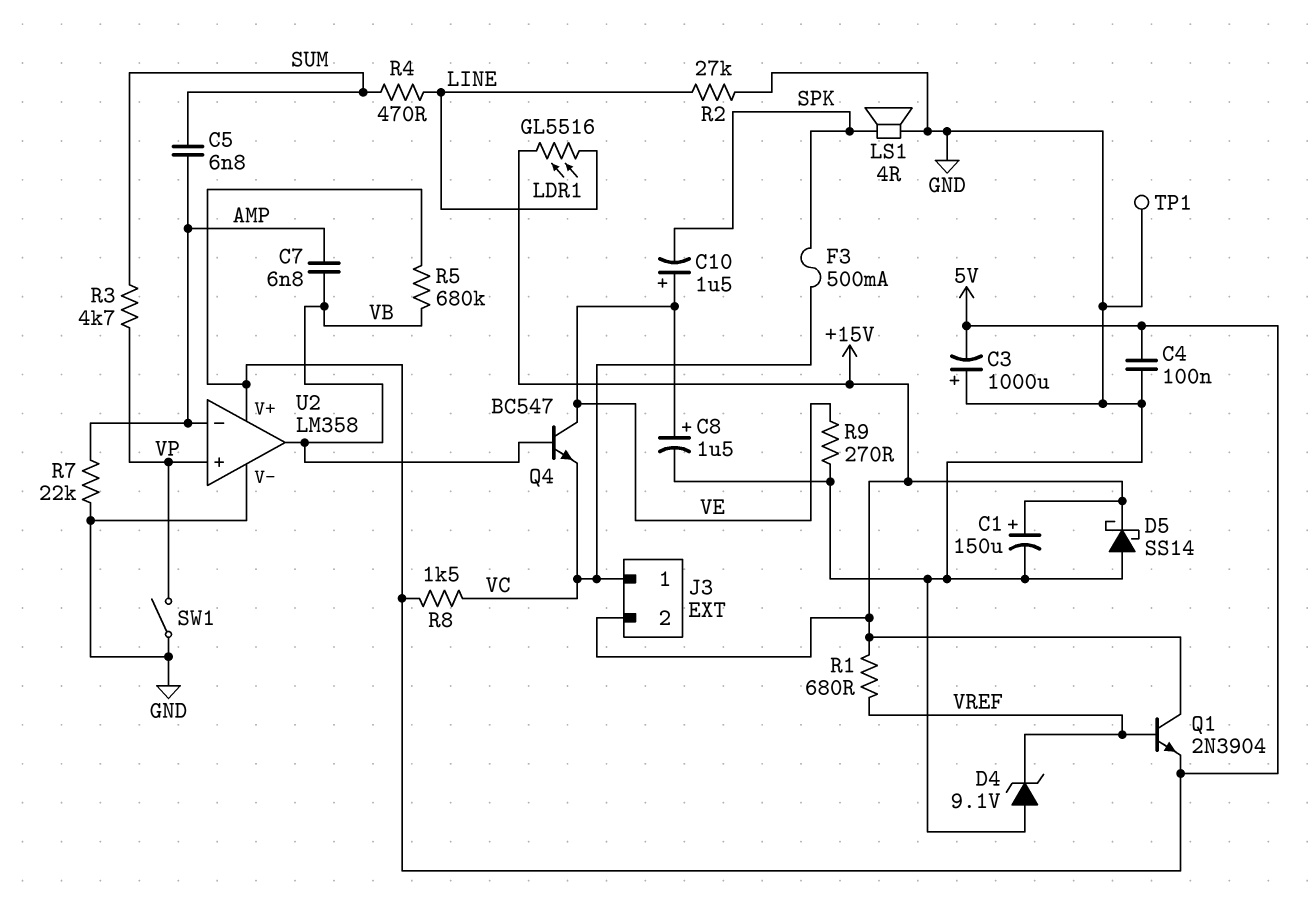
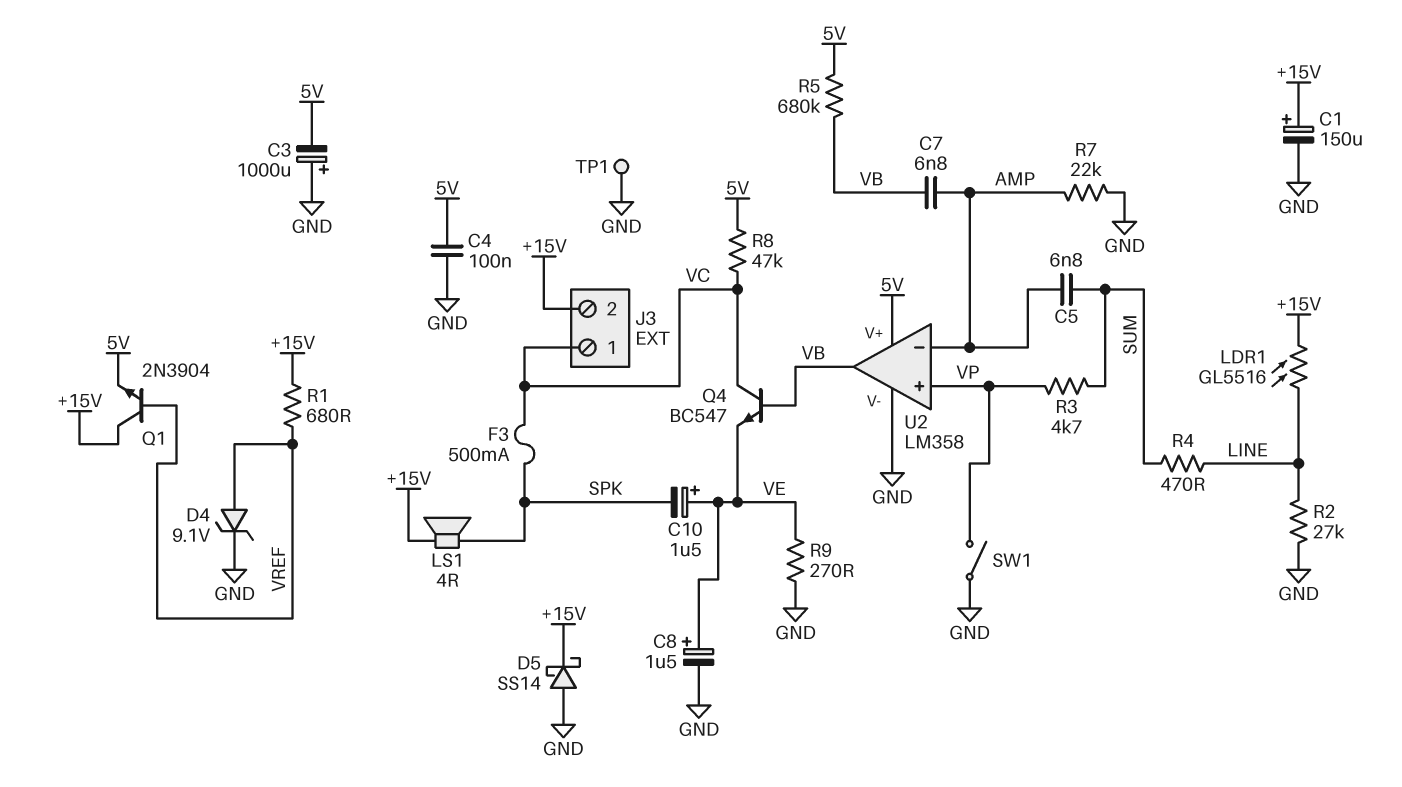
D4: zener 9.1V (A GND, K VREF) -> zener 9.1V (A VREF, K GND)
LS1: speaker 4R (GND, SPK) -> speaker 4R (+15V, SPK)
Q4: NPN BC547 (B VB, C VE, E VC) -> NPN BC547 (B VB, C VC, E VE)
R8: 1.5k (5V, VC) -> 47k (5V, VC)

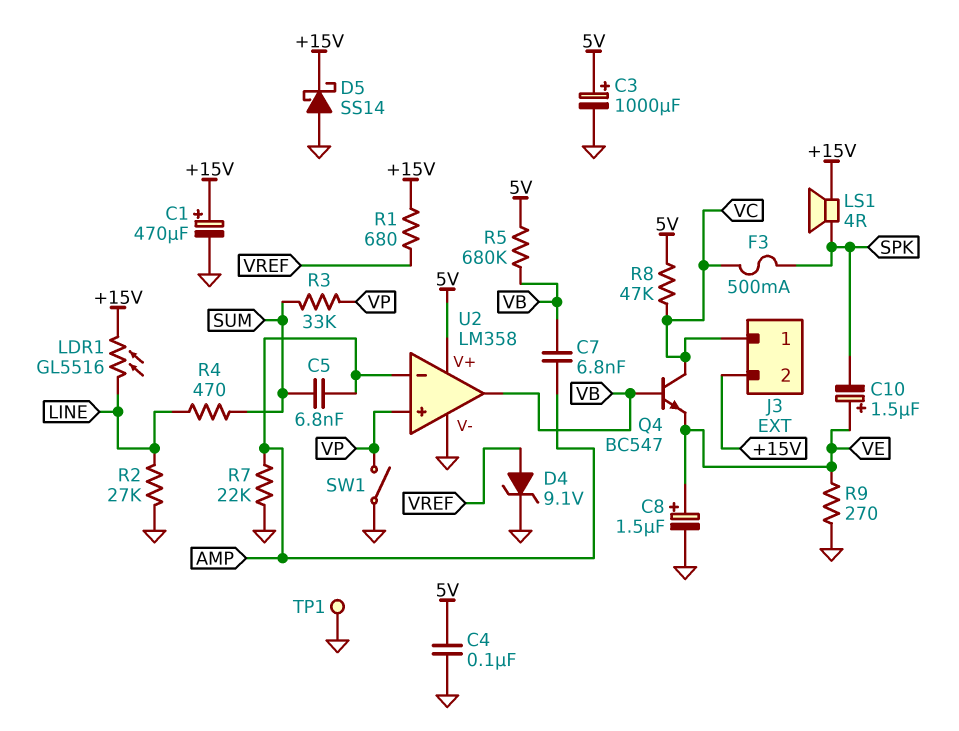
C1: 150uF (plus +15V, minus GND) -> 470uF (plus +15V, minus GND)
C3: 1000uF (plus GND, minus 5V) -> 1000uF (plus 5V, minus GND)
Q1: NPN 2N3904 (B VREF, C +15V, E 5V) -> none
R3: 4.7k (SUM, VP) -> 33k (SUM, VP)

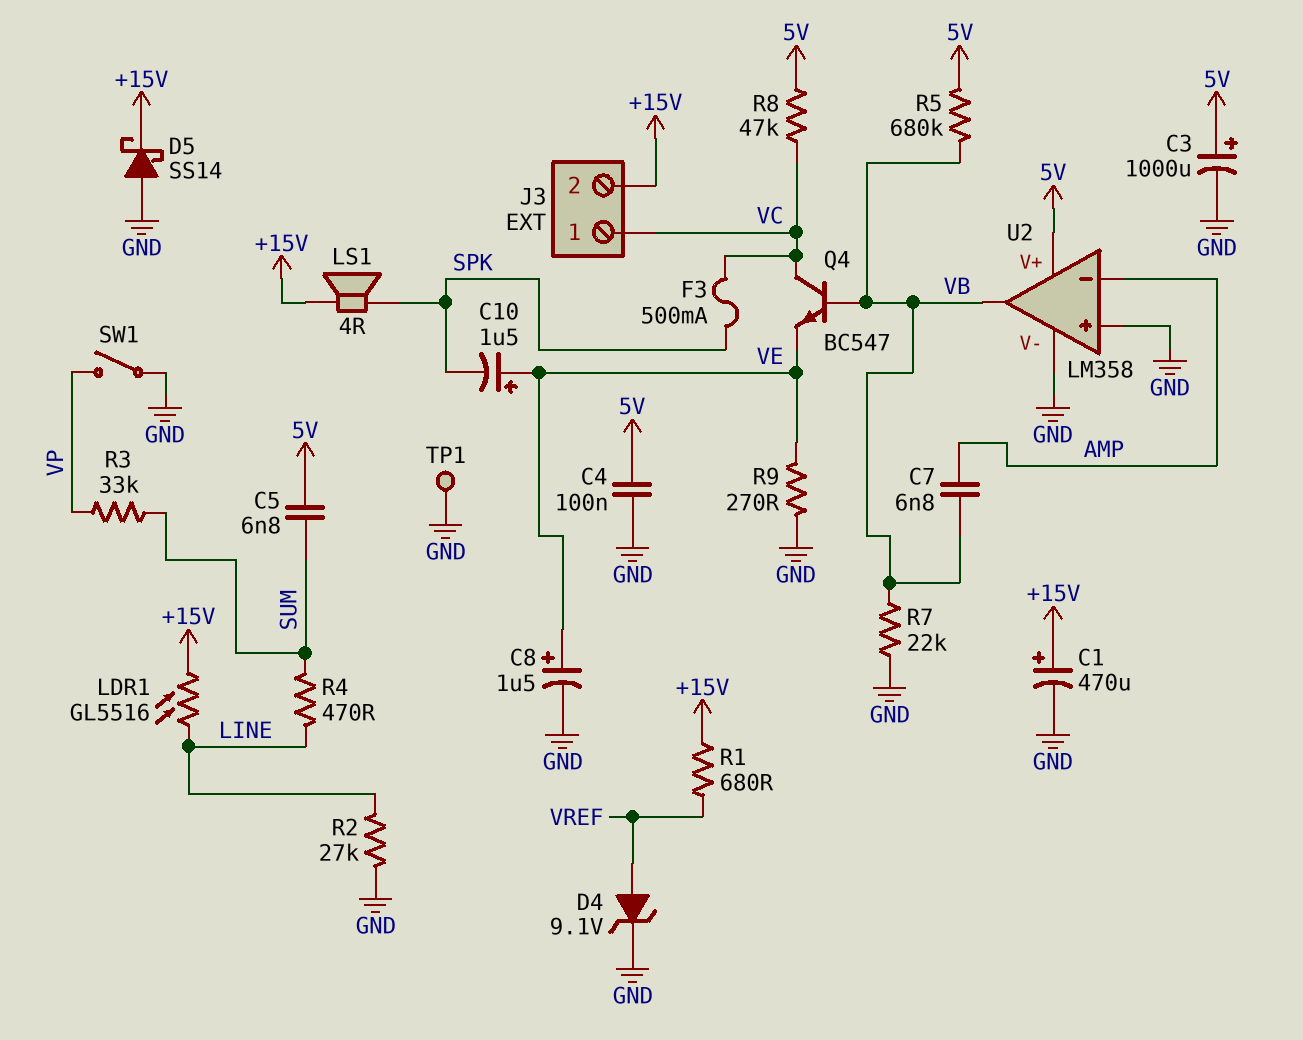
C5: 6.8nF (AMP, SUM) -> 6.8nF (5V, SUM)
R7: 22k (AMP, GND) -> 22k (GND, VB)
U2 pin in+: VP -> GND

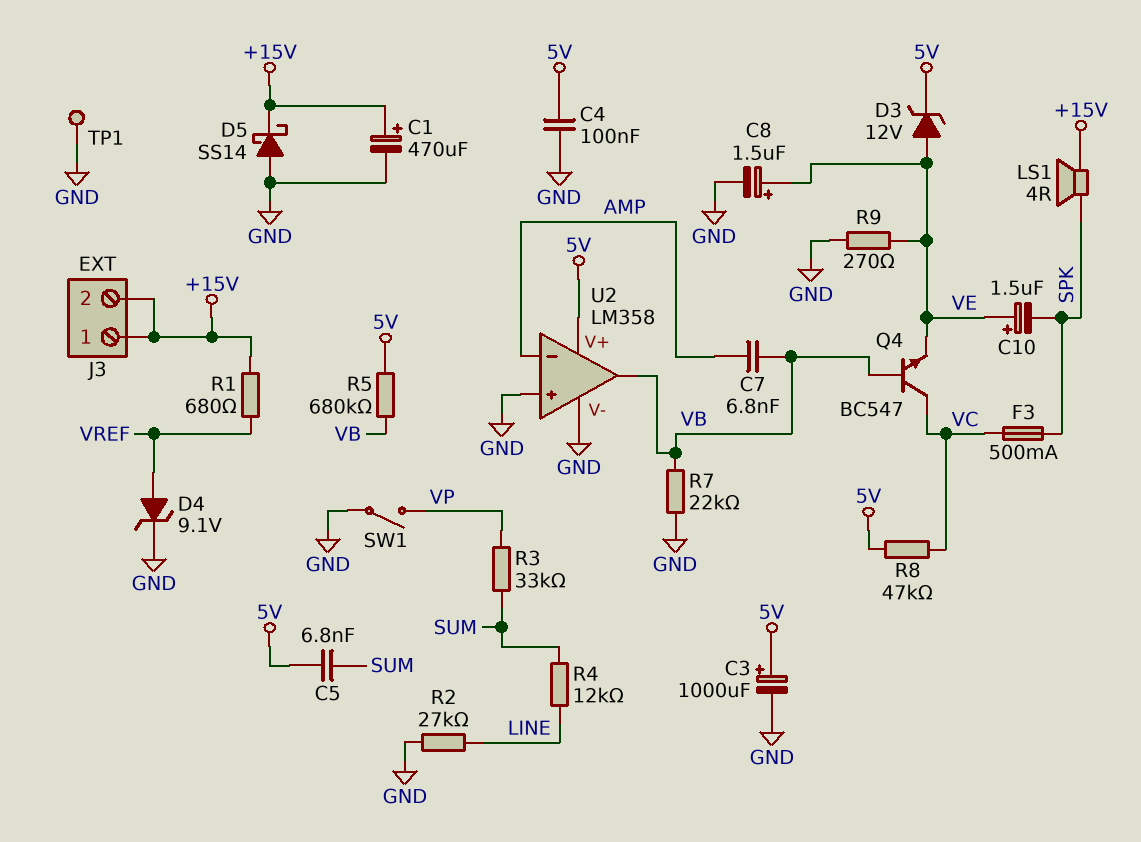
D3: none -> zener 12V (A VE, K 5V)
J3 pin 1: VC -> +15V
LDR1: GL5516 (+15V, LINE) -> none
R4: 470 (LINE, SUM) -> 12k (LINE, SUM)

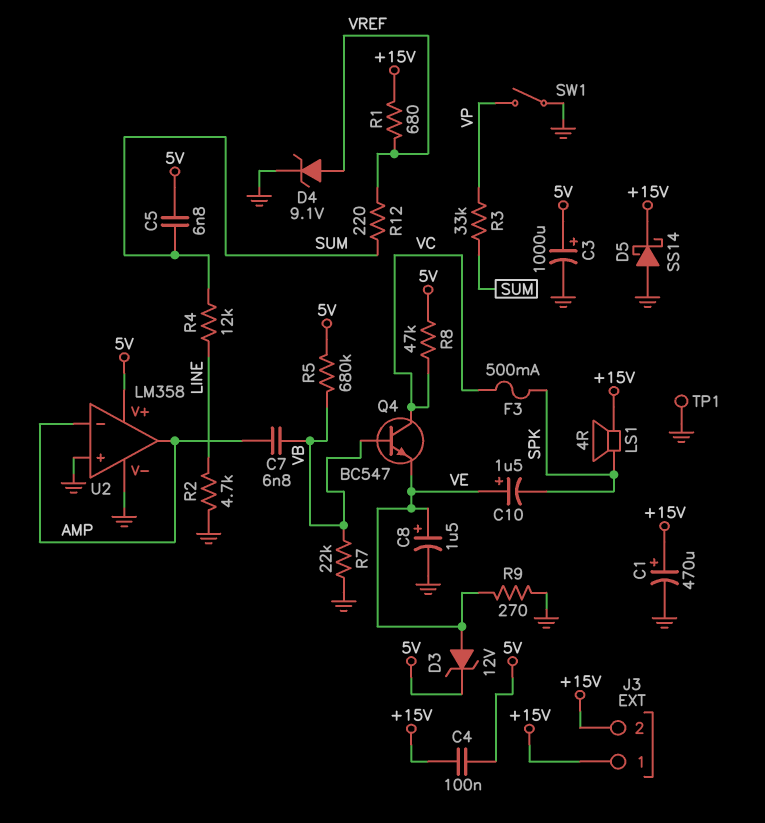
C4: 100nF (5V, GND) -> 100nF (+15V, 5V)
R2: 27k (GND, LINE) -> 4.7k (GND, LINE)
R12: none -> 220 (SUM, VREF)
U2 pin out: VB -> AMP

